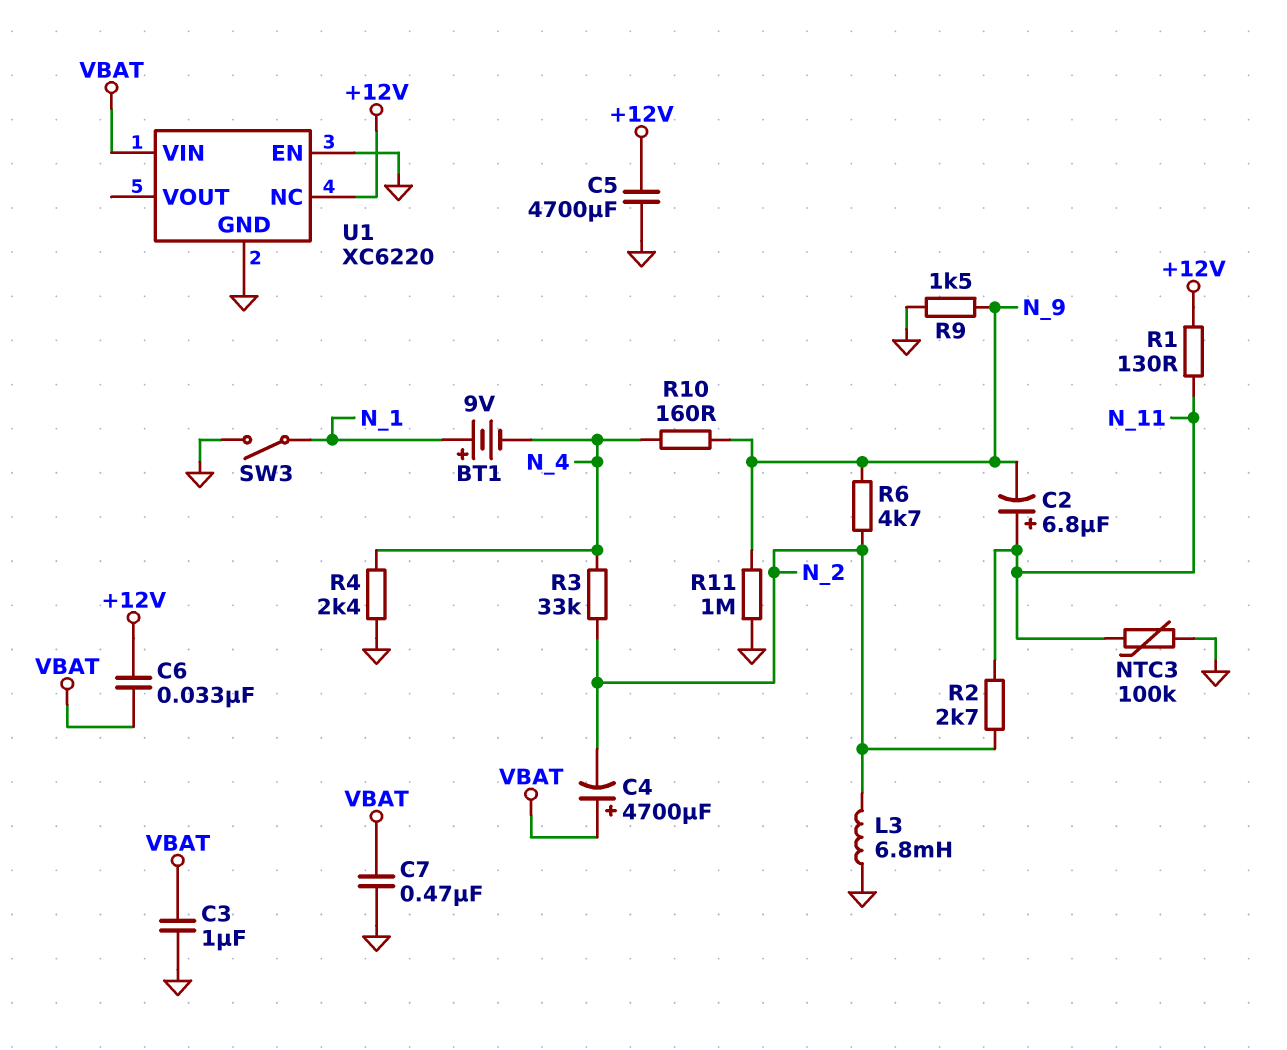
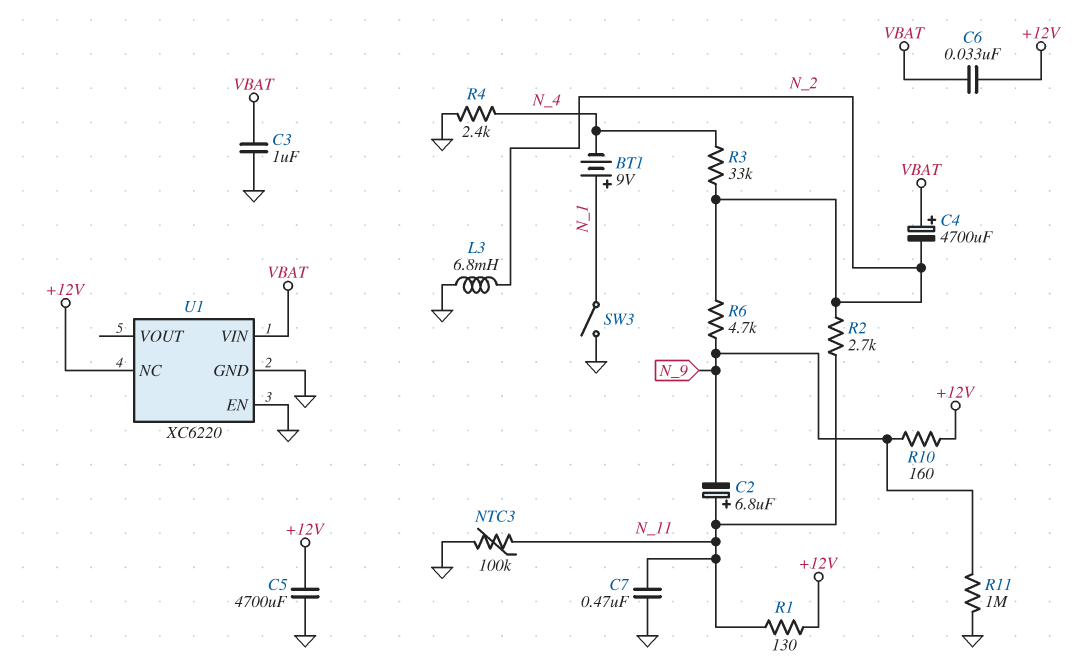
C7: 470nF (GND, VBAT) -> 470nF (GND, N_11)
R9: 1.5k (GND, N_9) -> none
R10: 160 (N_4, N_9) -> 160 (+12V, N_9)

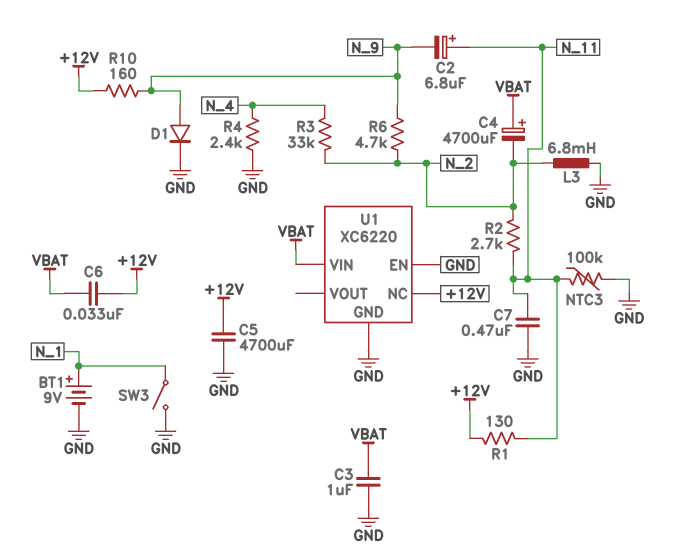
BT1: 9V (plus N_1, minus N_4) -> 9V (plus N_1, minus GND)
D1: none -> diode (A N_9, K GND)
R11: 1M (GND, N_9) -> none

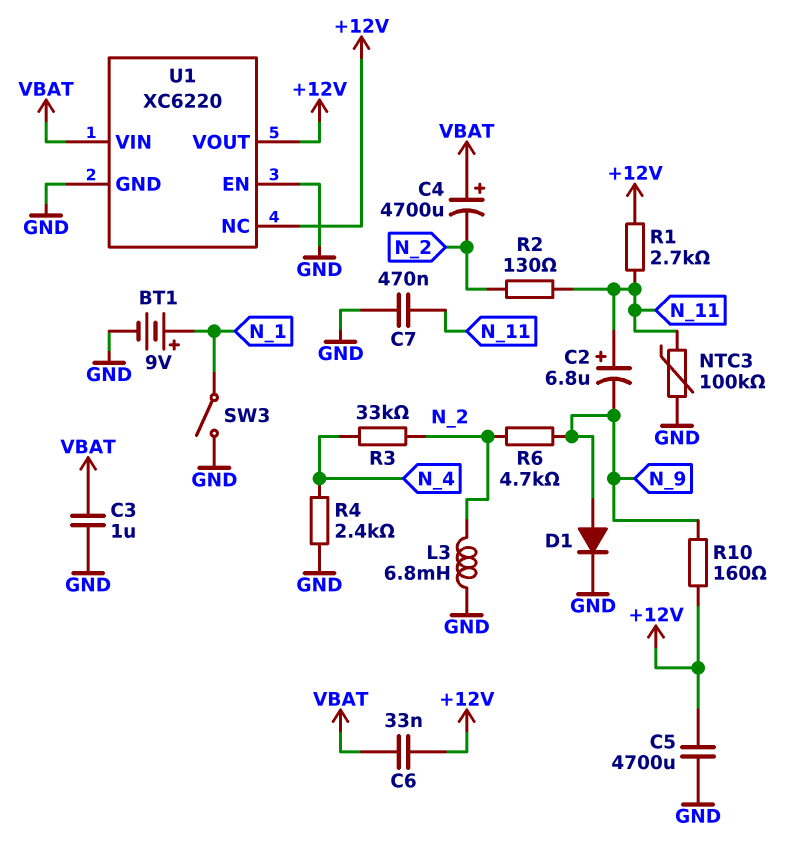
R1: 130 (+12V, N_11) -> 2.7k (+12V, N_11)
R2: 2.7k (N_2, N_11) -> 130 (N_2, N_11)
U1 pin VOUT: none -> +12V

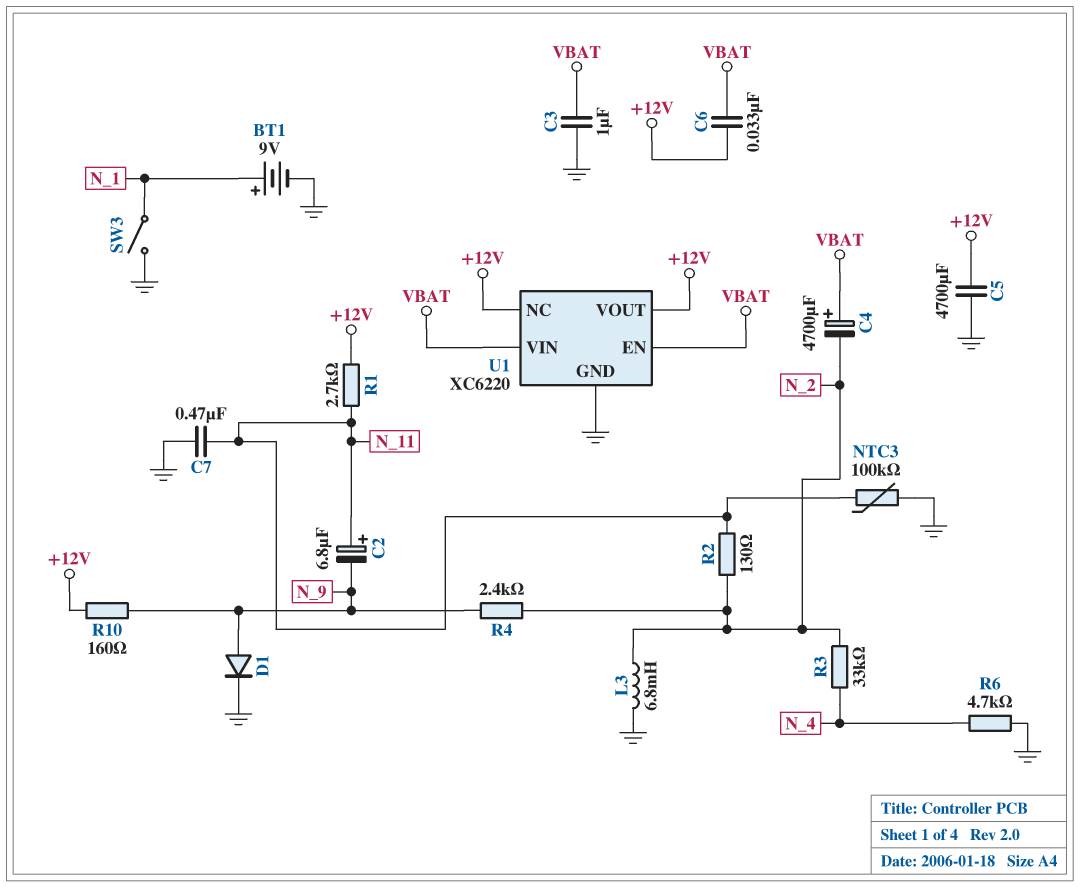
R4: 2.4k (GND, N_4) -> 2.4k (N_2, N_9)
R6: 4.7k (N_2, N_9) -> 4.7k (GND, N_4)
U1 pin EN: GND -> VBAT

